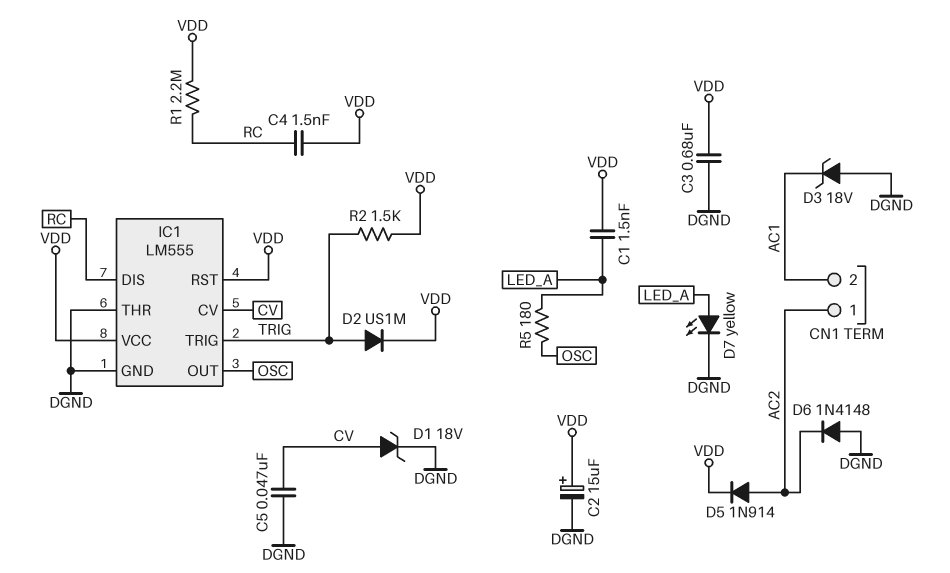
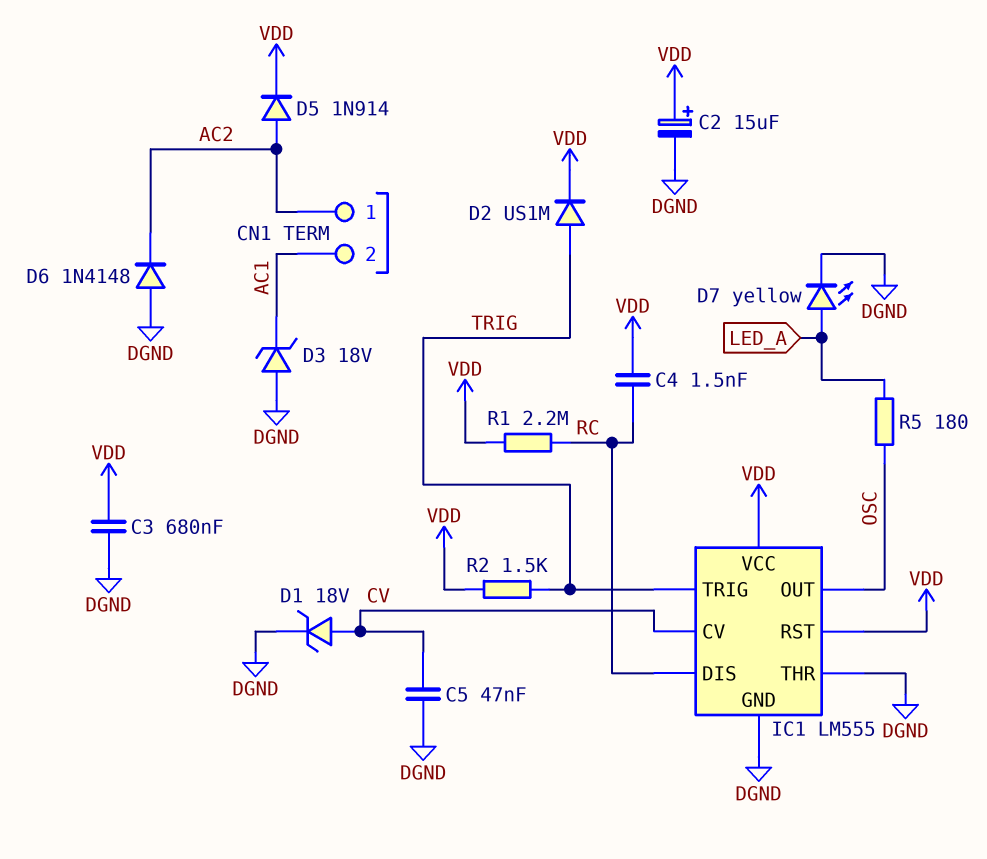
C1: 1.5nF (LED_A, VDD) -> none

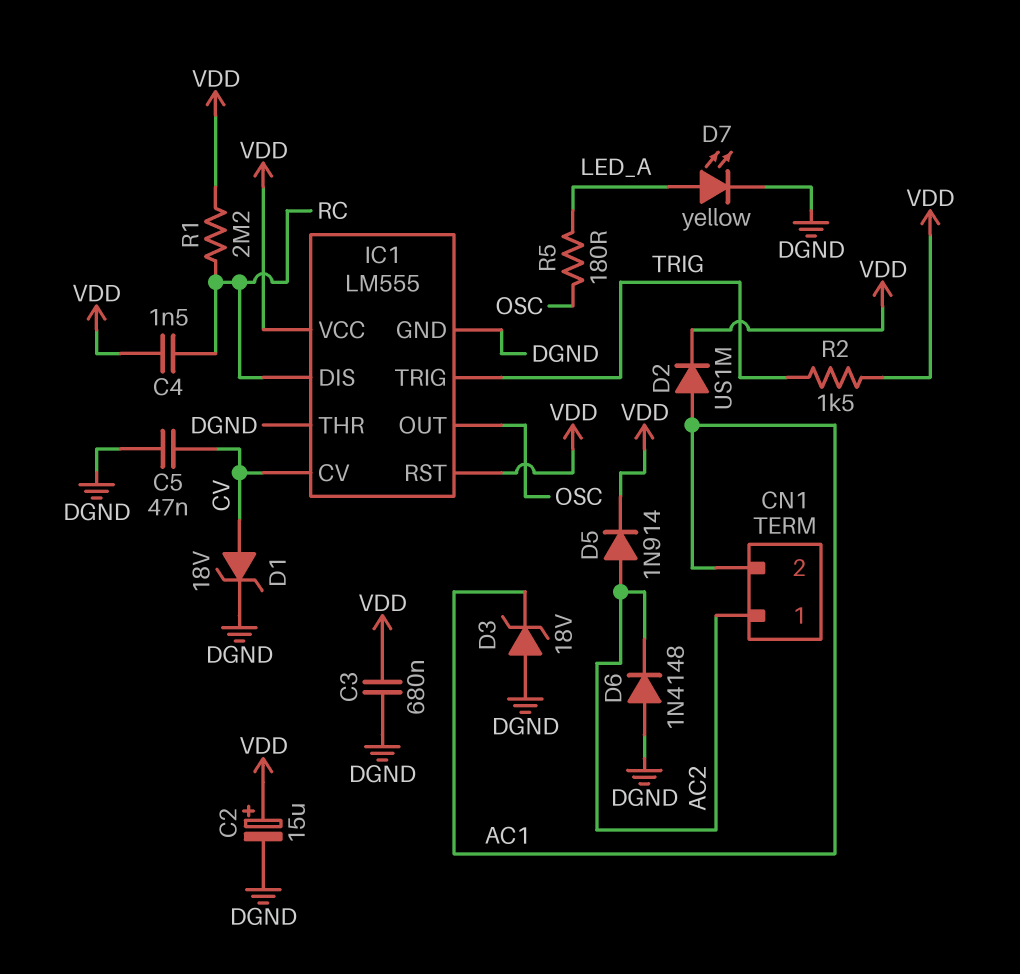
D2: diode US1M (A TRIG, K VDD) -> diode US1M (A AC1, K VDD)

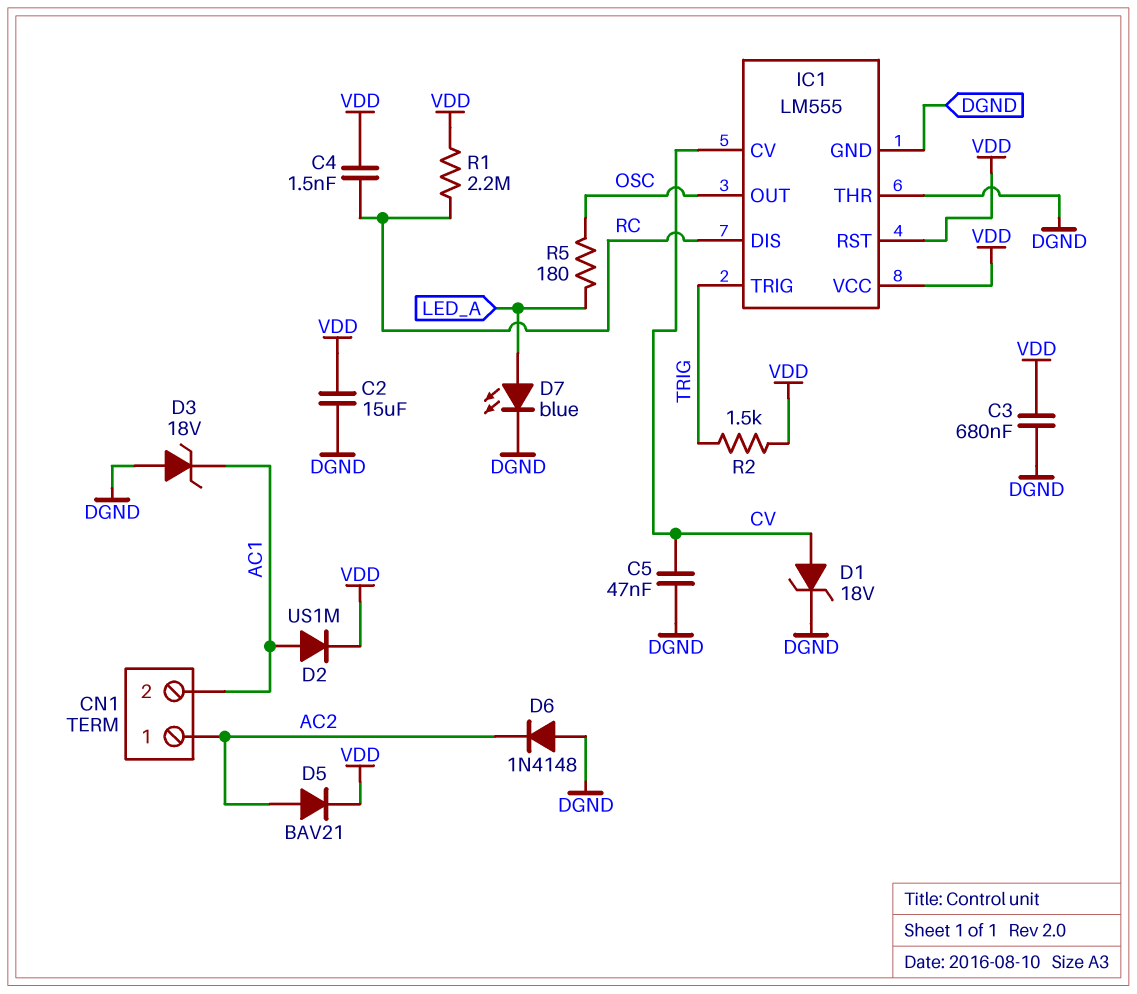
C2: 15uF (plus VDD, minus DGND) -> 15uF (DGND, VDD)
D5: diode 1N914 (A AC2, K VDD) -> diode BAV21 (A AC2, K VDD)
D7: LED yellow (A LED_A, K DGND) -> LED blue (A LED_A, K DGND)

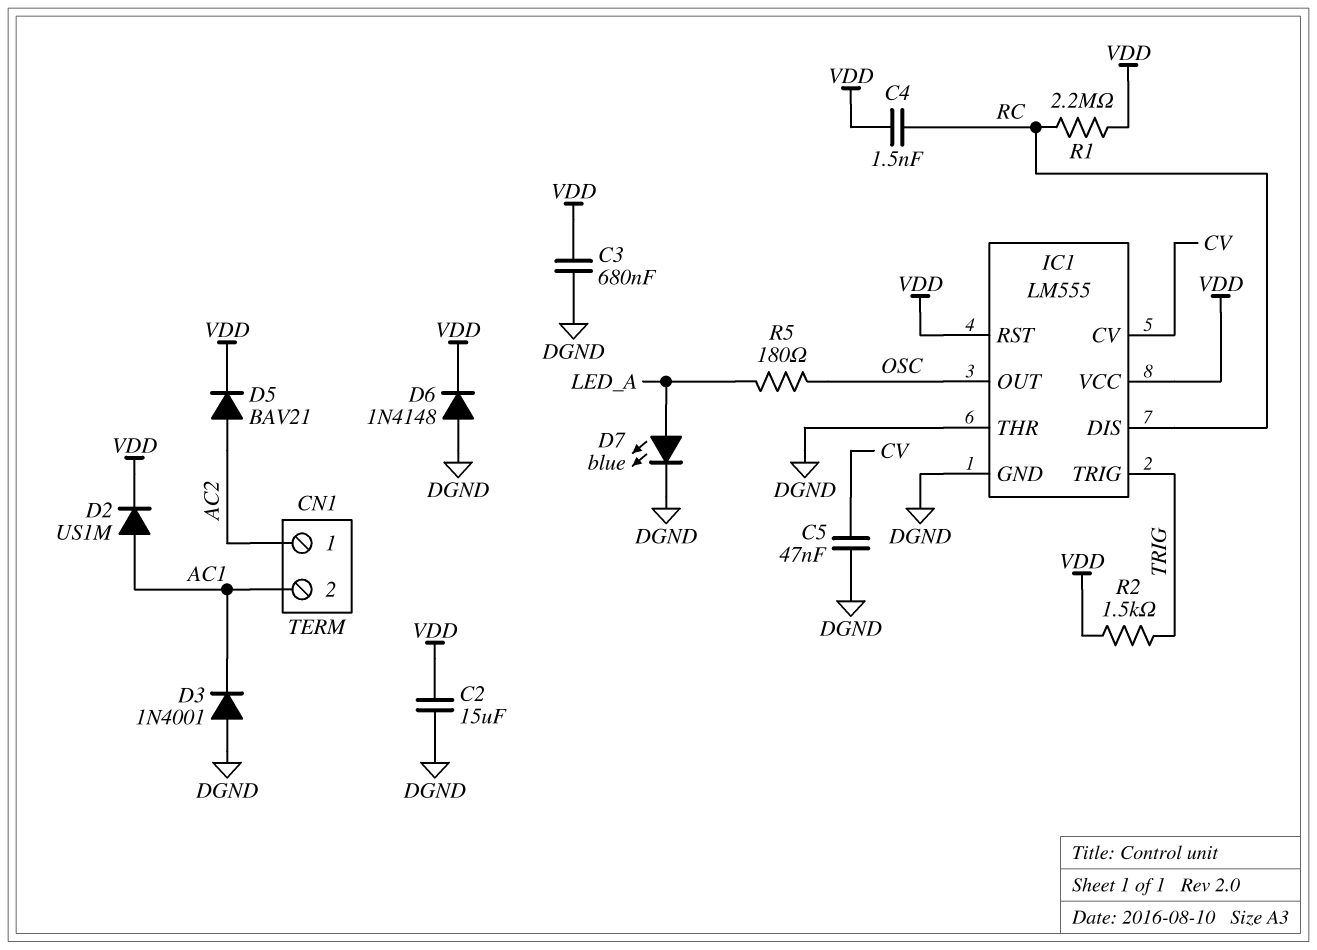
D1: zener 18V (A CV, K DGND) -> none
D3: zener 18V (A DGND, K AC1) -> diode 1N4001 (A DGND, K AC1)
D6: diode 1N4148 (A DGND, K AC2) -> diode 1N4148 (A DGND, K VDD)

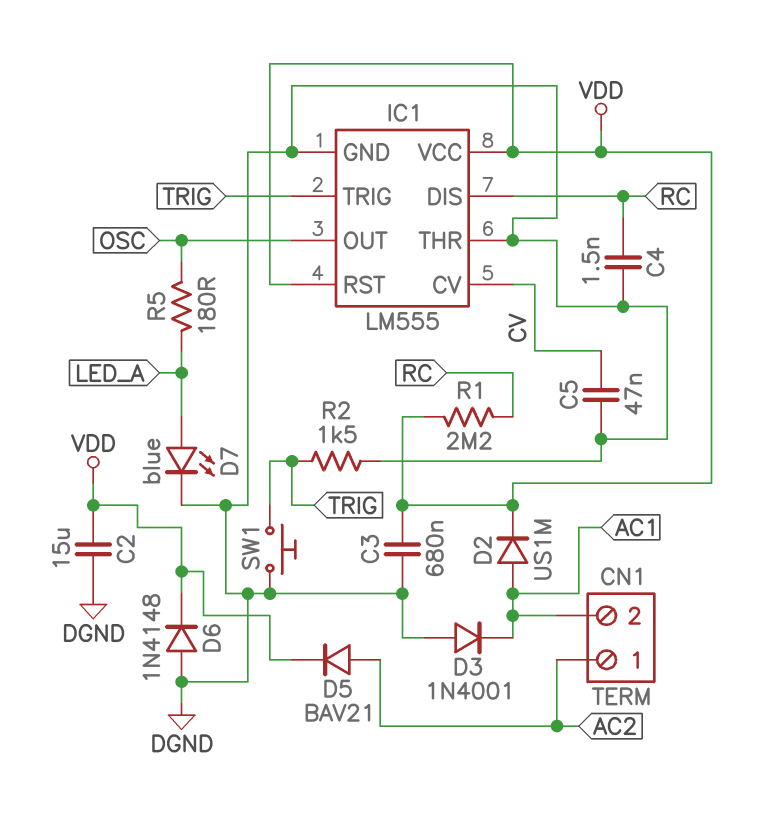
C4: 1.5nF (RC, VDD) -> 1.5nF (DGND, RC)
R2: 1.5k (TRIG, VDD) -> 1.5k (DGND, TRIG)
SW1: none -> button (DGND, TRIG)

